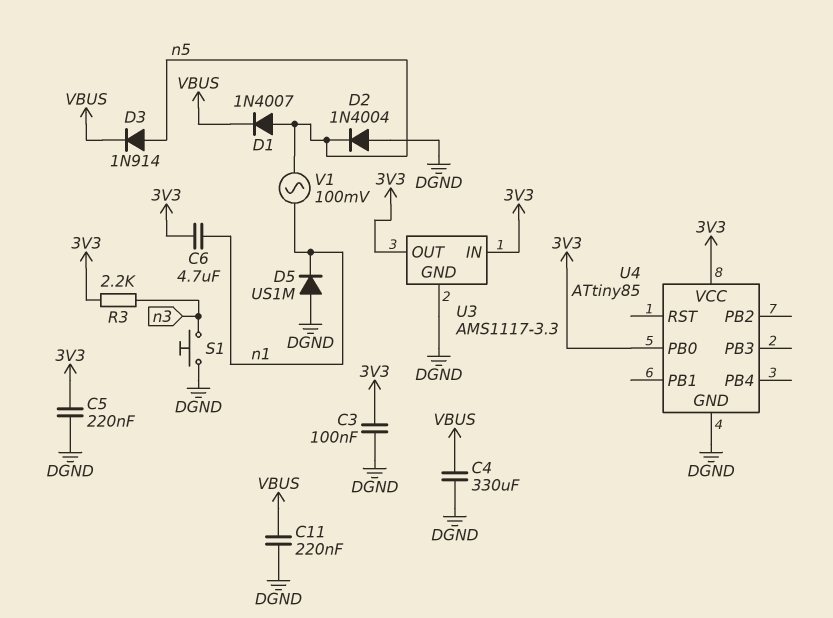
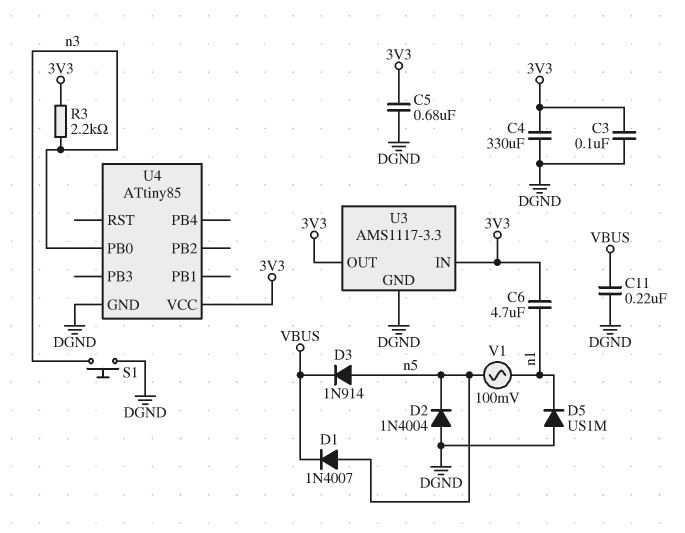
C4: 330uF (DGND, VBUS) -> 330uF (3V3, DGND)
C5: 220nF (3V3, DGND) -> 680nF (3V3, DGND)
U4 pin PB0: 3V3 -> n3

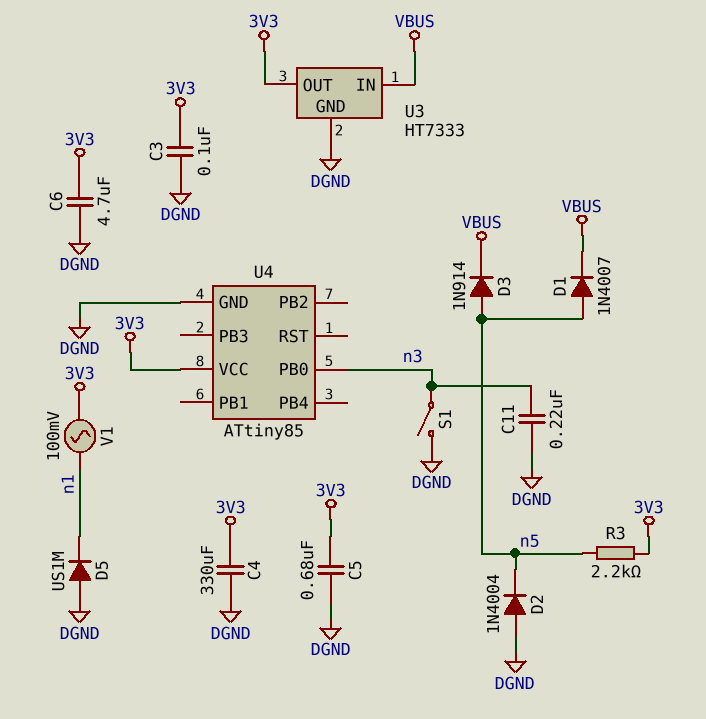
C6: 4.7uF (3V3, n1) -> 4.7uF (3V3, DGND)
C11: 220nF (DGND, VBUS) -> 220nF (DGND, n3)
R3: 2.2k (3V3, n3) -> 2.2k (3V3, n5)
S1: button (DGND, n3) -> switch (DGND, n3)
U3: AMS1117-3.3 -> HT7333
U3 pin IN: 3V3 -> VBUS
V1: AC 100mV (n1, n5) -> AC 100mV (3V3, n1)

